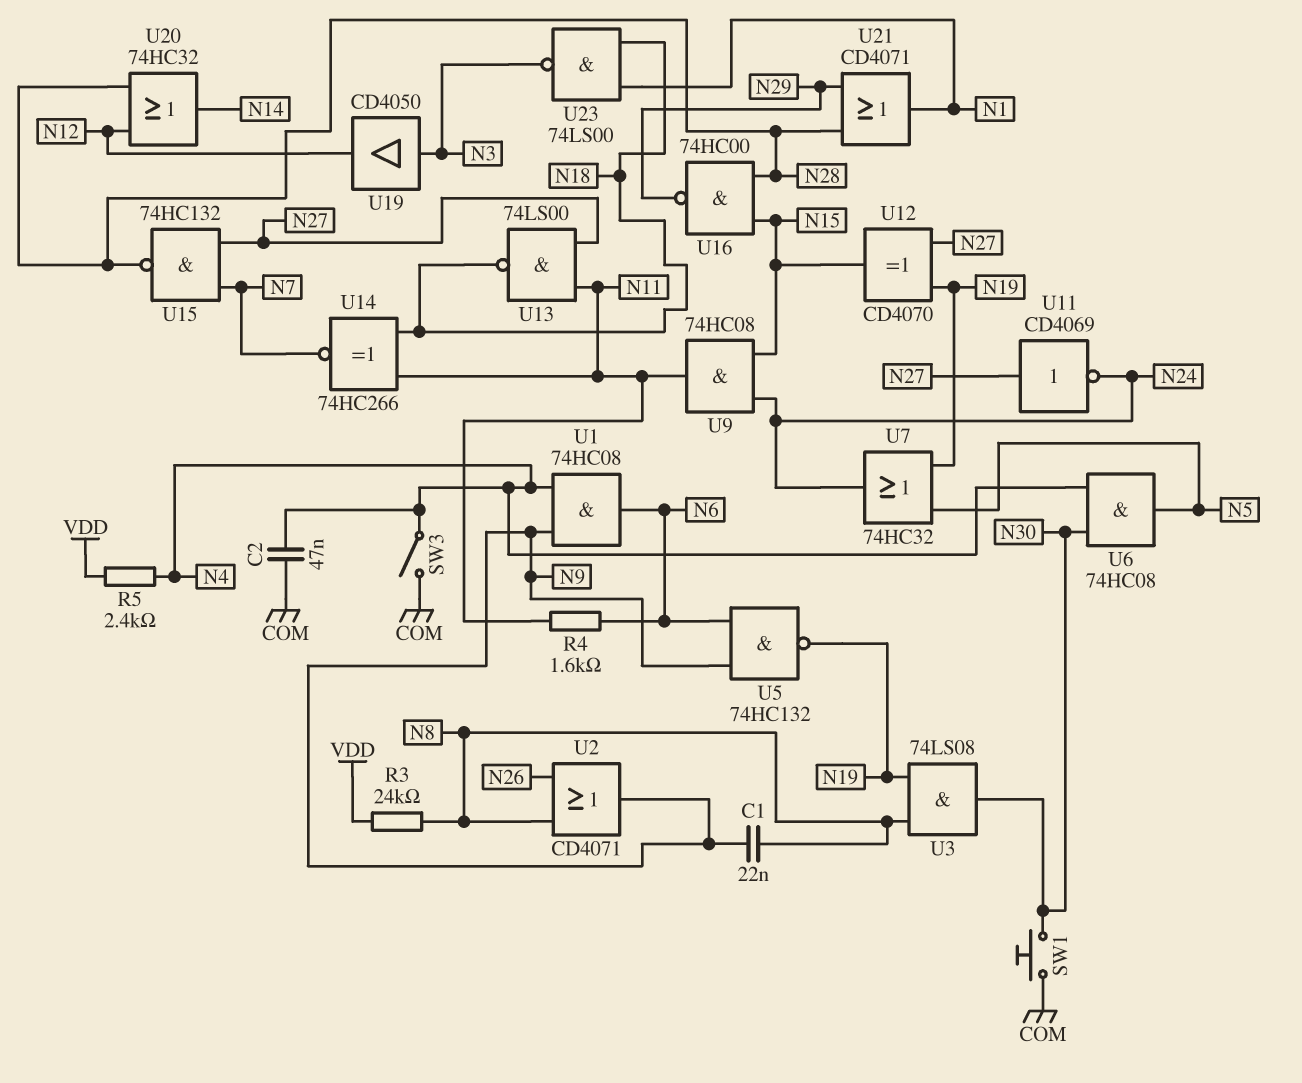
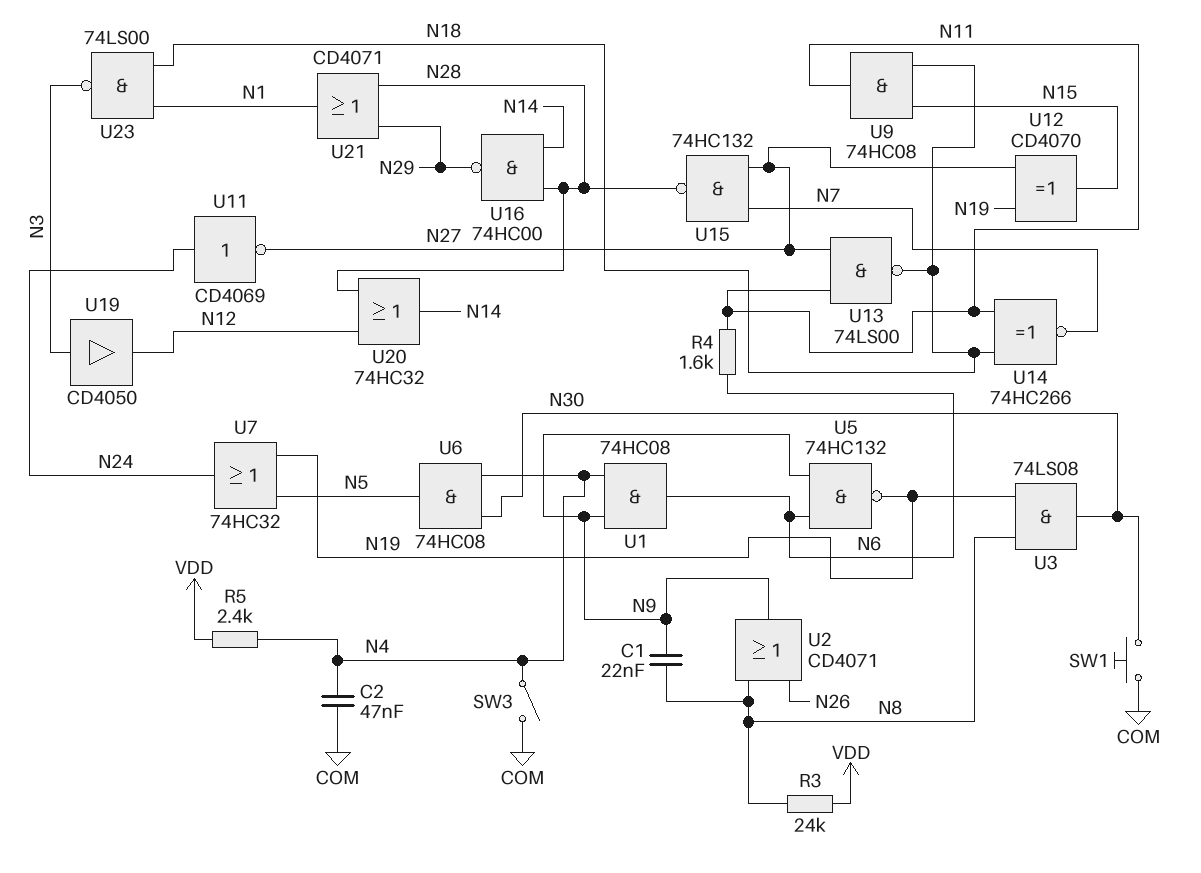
U9: AND 74HC08 (in N15, in N24, out N11) -> AND 74HC08 (in N15, in N18, out N11)
U11: NOT CD4069 (in N27, out N24) -> NOT CD4069 (in N24, out N27)
U16: NAND 74HC00 (in N15, in N28, out N29) -> NAND 74HC00 (in N14, in N28, out N29)

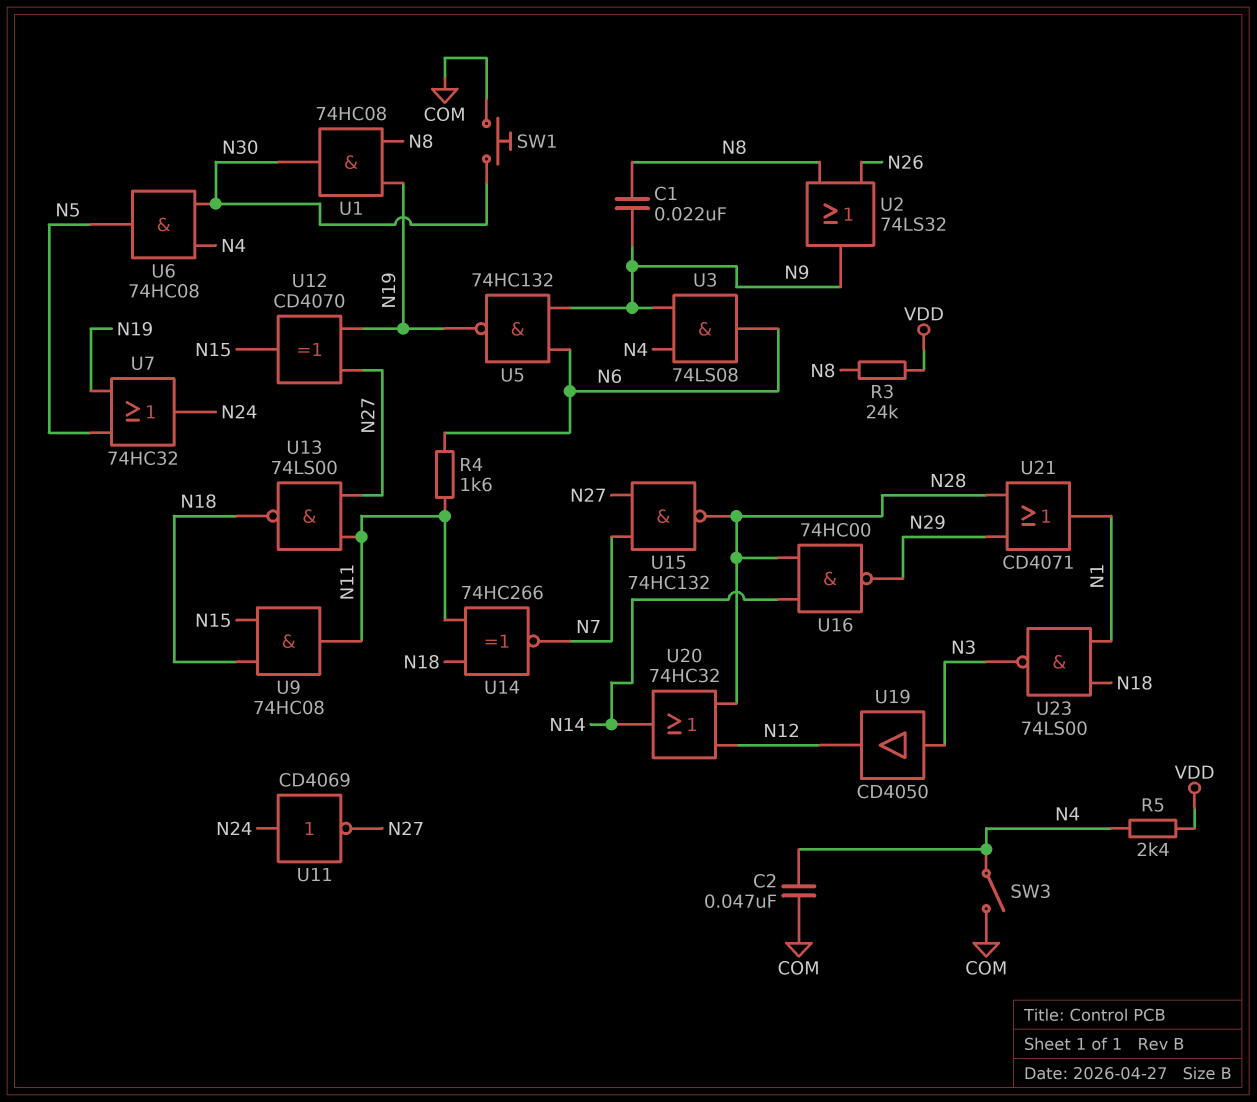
U1: AND 74HC08 (in N4, in N9, out N6) -> AND 74HC08 (in N8, in N19, out N30)
U2: OR CD4071 (in N8, in N26, out N9) -> OR 74LS32 (in N8, in N26, out N9)
U3: AND 74LS08 (in N8, in N19, out N30) -> AND 74LS08 (in N4, in N9, out N6)

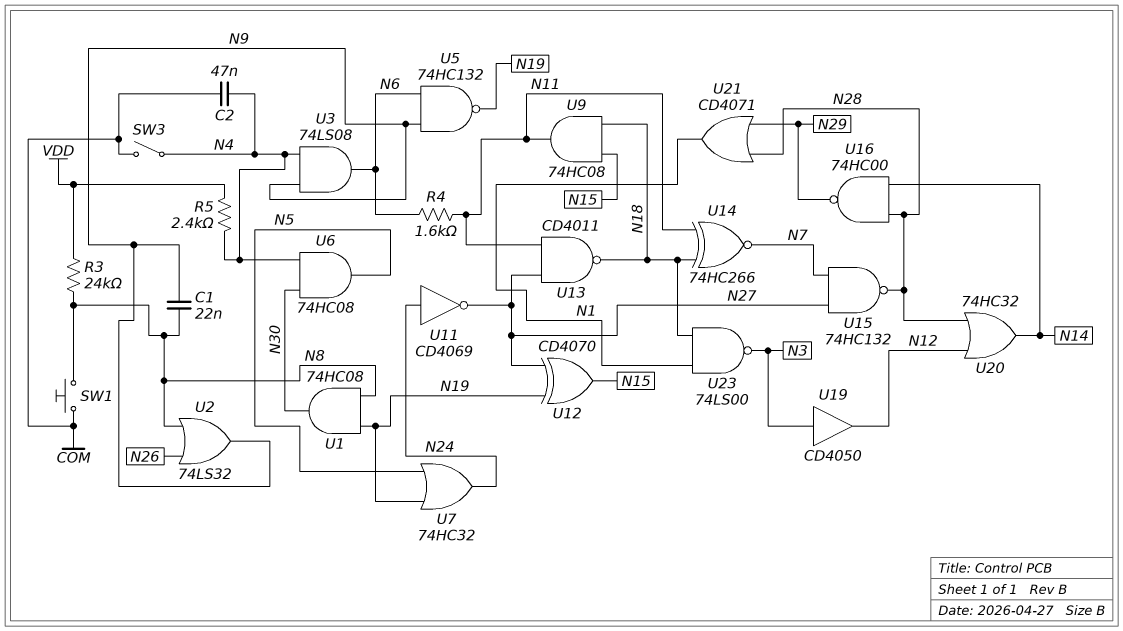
SW1: button (COM, N30) -> button (COM, N8)
U13: NAND 74LS00 (in N11, in N27, out N18) -> NAND CD4011 (in N11, in N27, out N18)

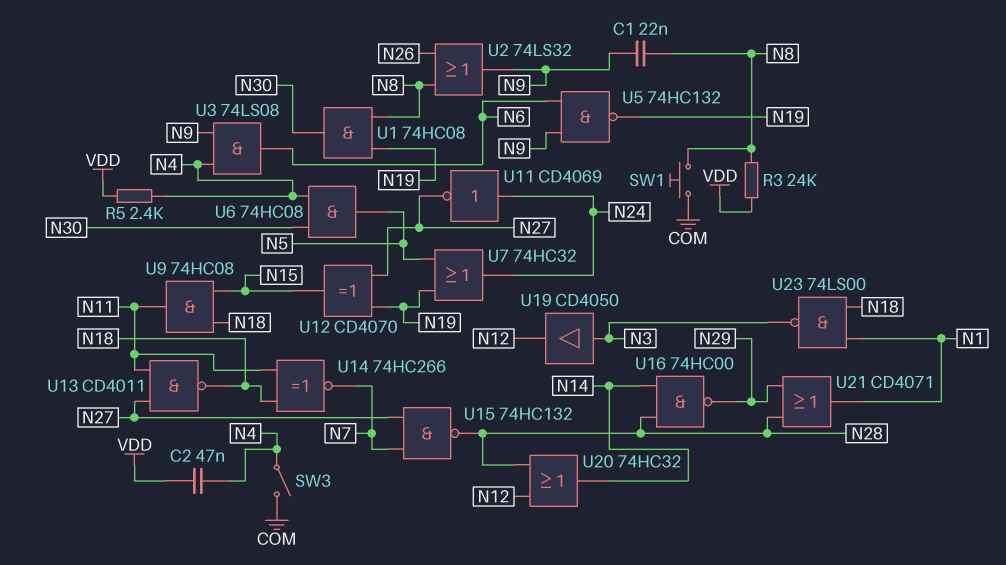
C2: 47nF (COM, N4) -> 47nF (N4, VDD)
R4: 1.6k (N6, N11) -> none

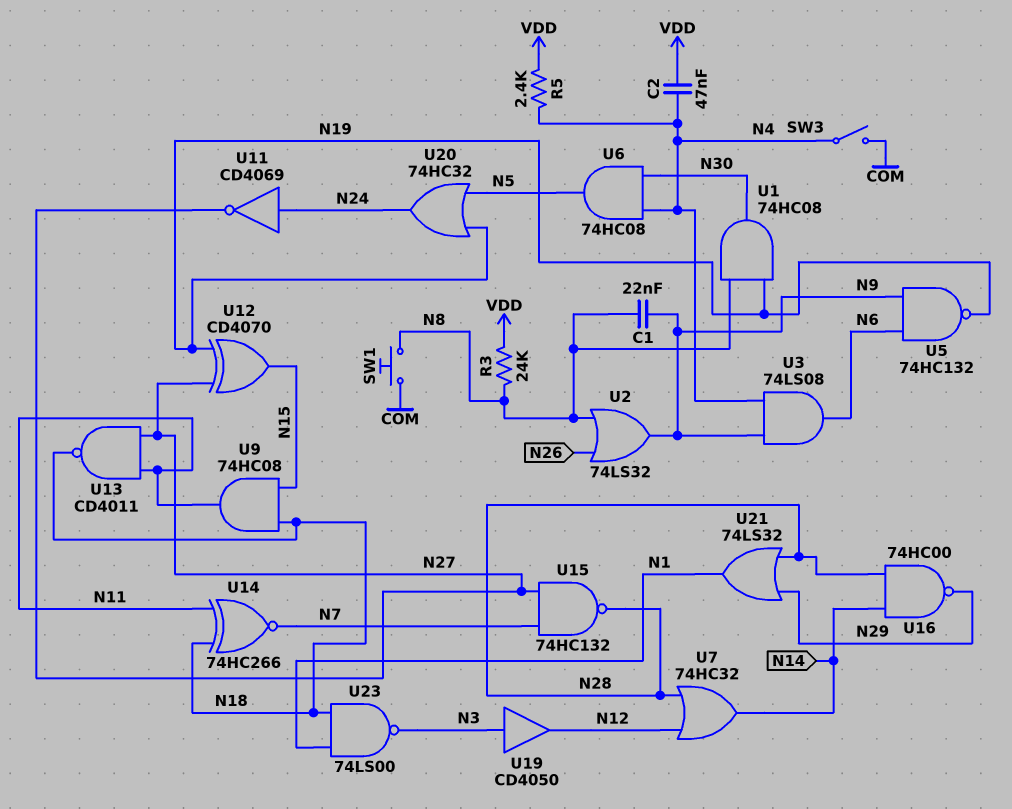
U7: OR 74HC32 (in N5, in N19, out N24) -> OR 74HC32 (in N12, in N28, out N14)
U20: OR 74HC32 (in N12, in N28, out N14) -> OR 74HC32 (in N5, in N19, out N24)
U21: OR CD4071 (in N28, in N29, out N1) -> OR 74LS32 (in N28, in N29, out N1)

